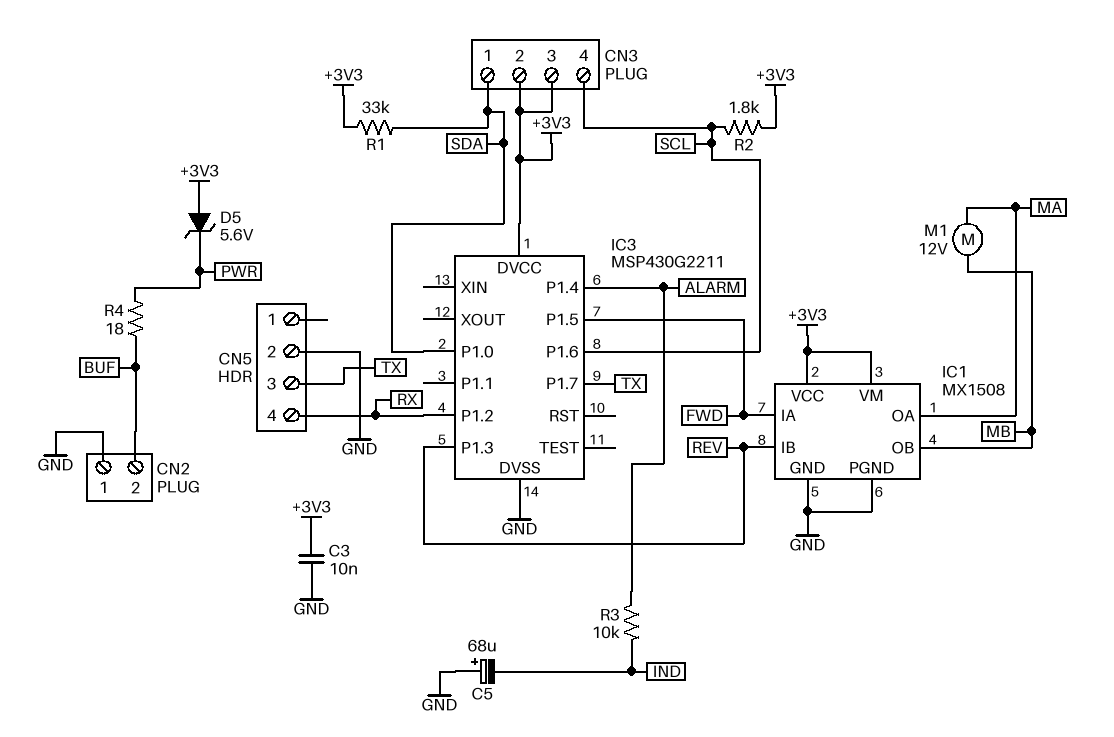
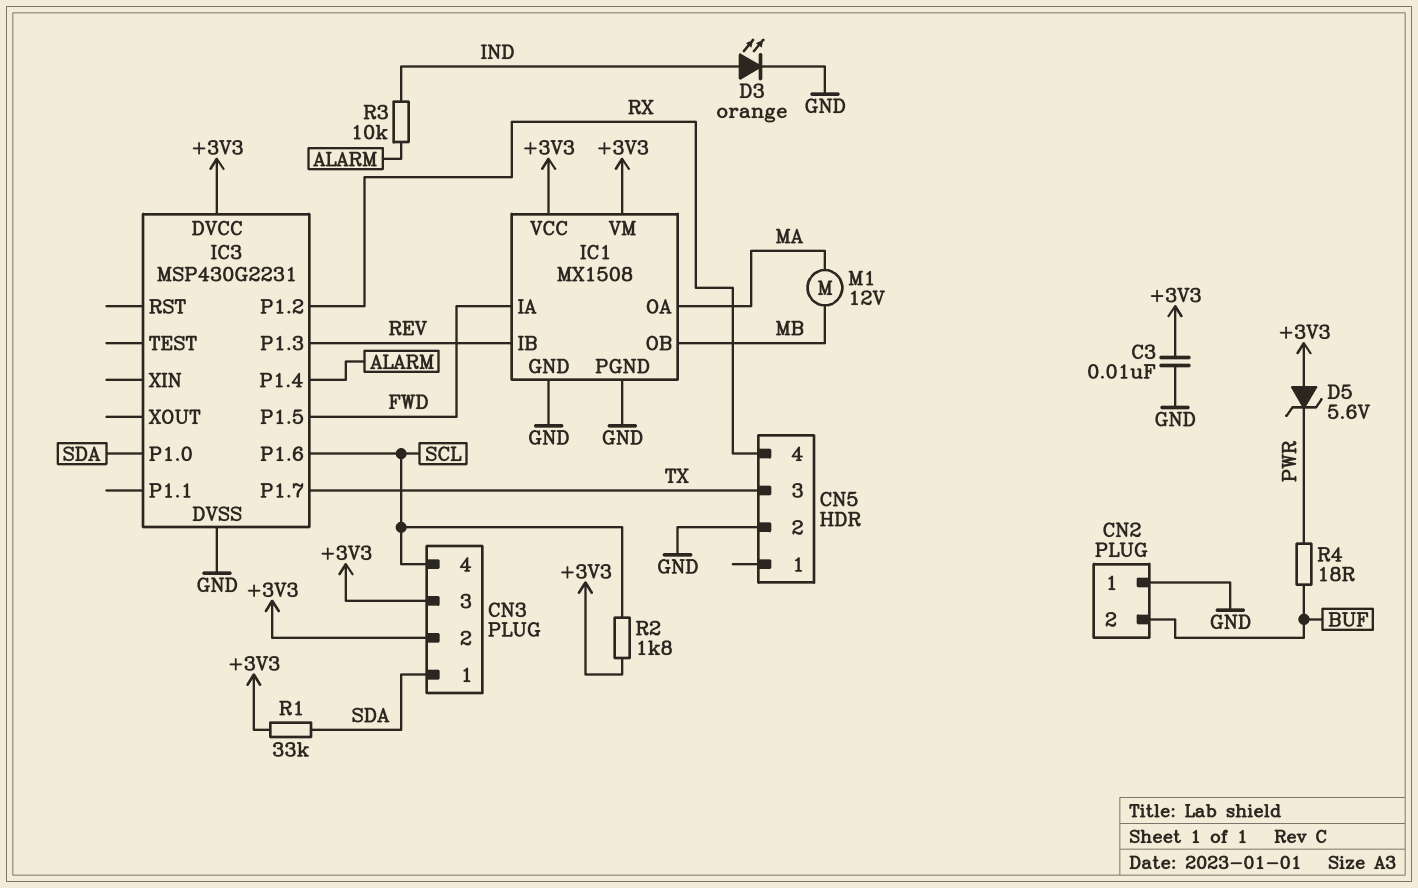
C5: 68uF (plus GND, minus IND) -> none
D3: none -> LED orange (A IND, K GND)
IC3: MSP430G2211 -> MSP430G2231

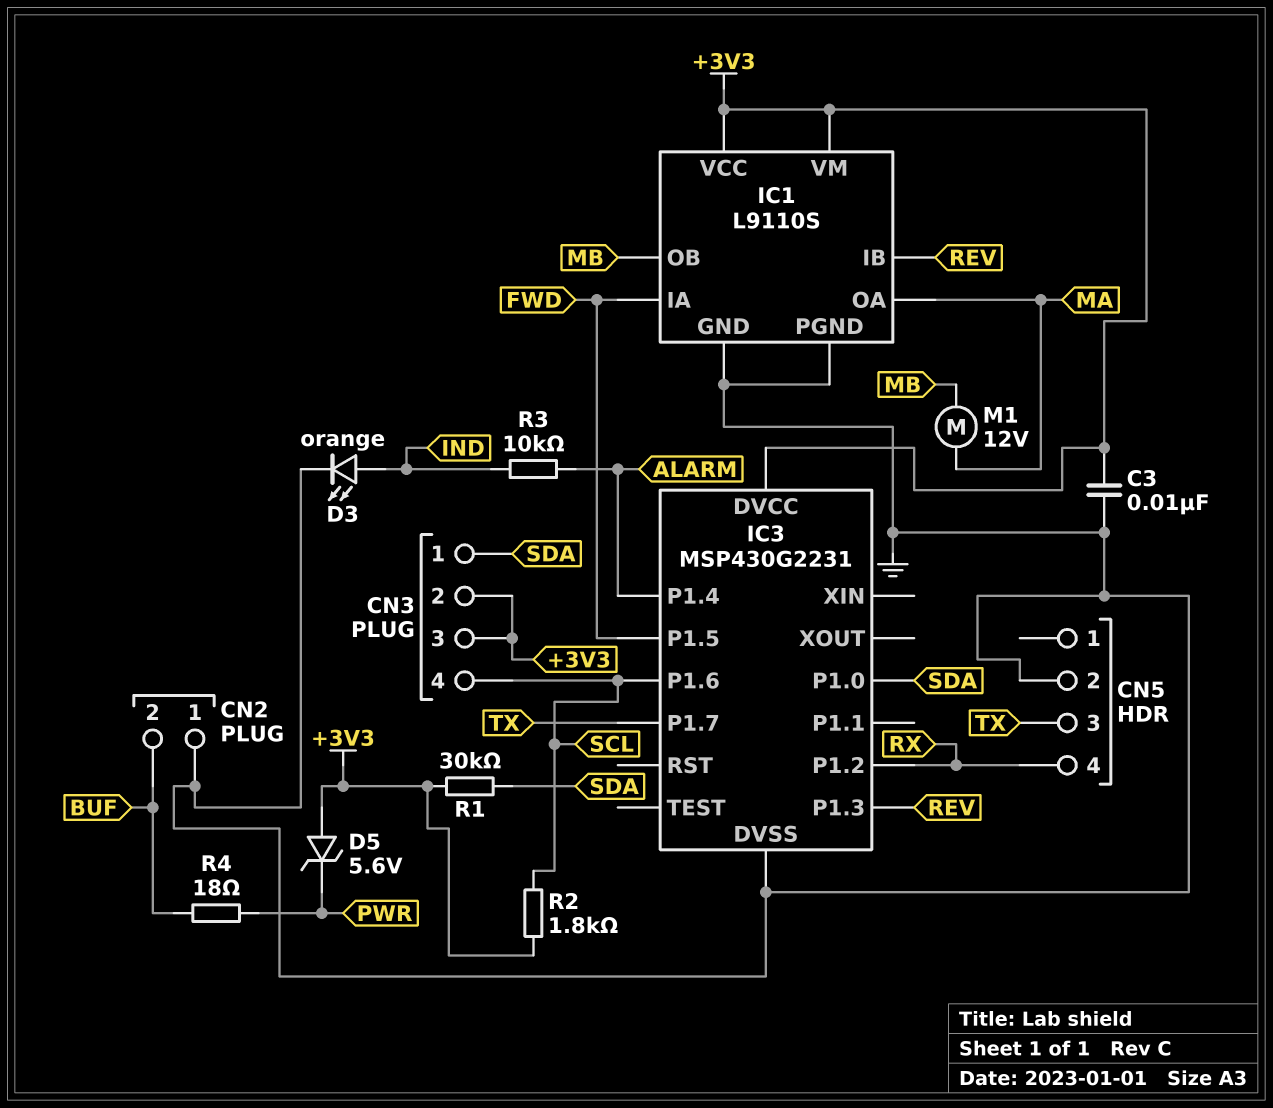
IC1: MX1508 -> L9110S
R1: 33k (+3V3, SDA) -> 30k (+3V3, SDA)

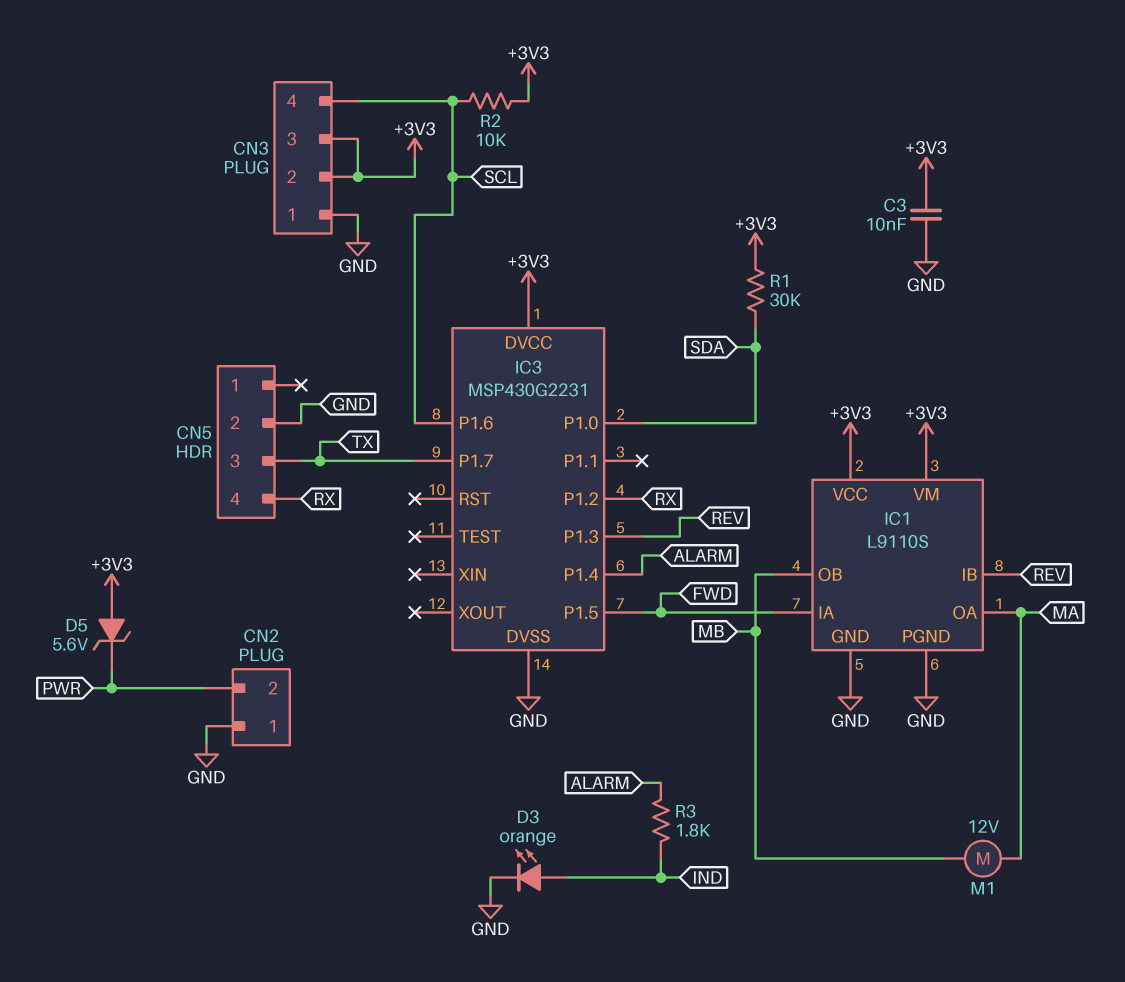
CN2 pin 2: BUF -> PWR
CN3 pin 1: SDA -> GND
R2: 1.8k (+3V3, SCL) -> 10k (+3V3, SCL)
R3: 10k (ALARM, IND) -> 1.8k (ALARM, IND)
R4: 18 (BUF, PWR) -> none

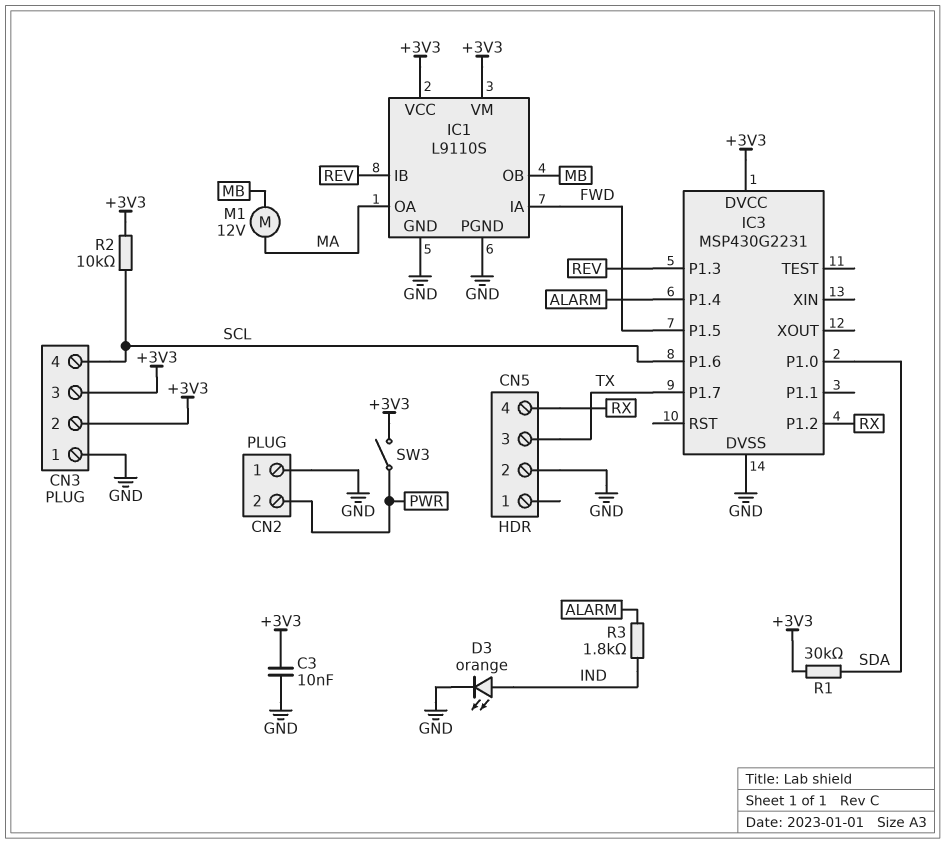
D5: zener 5.6V (A +3V3, K PWR) -> none
SW3: none -> switch (+3V3, PWR)

